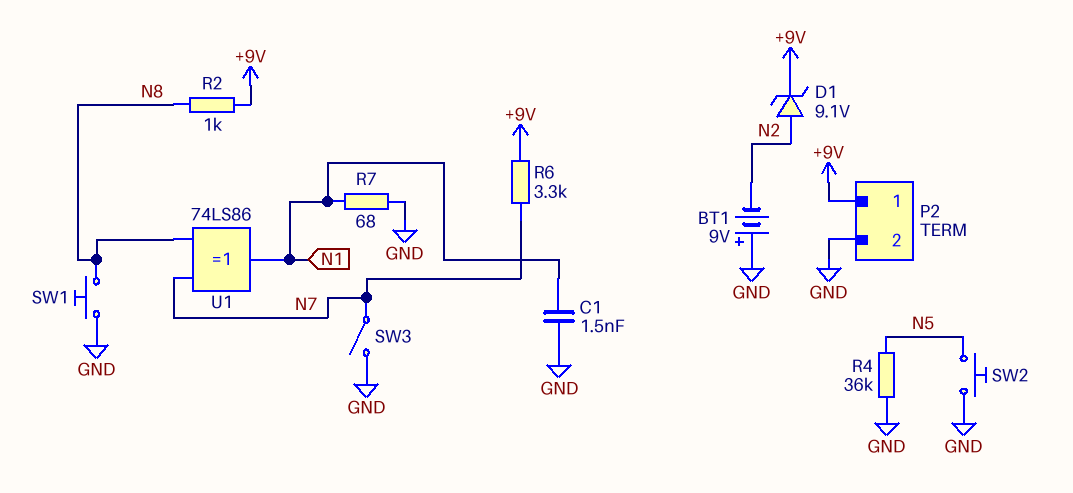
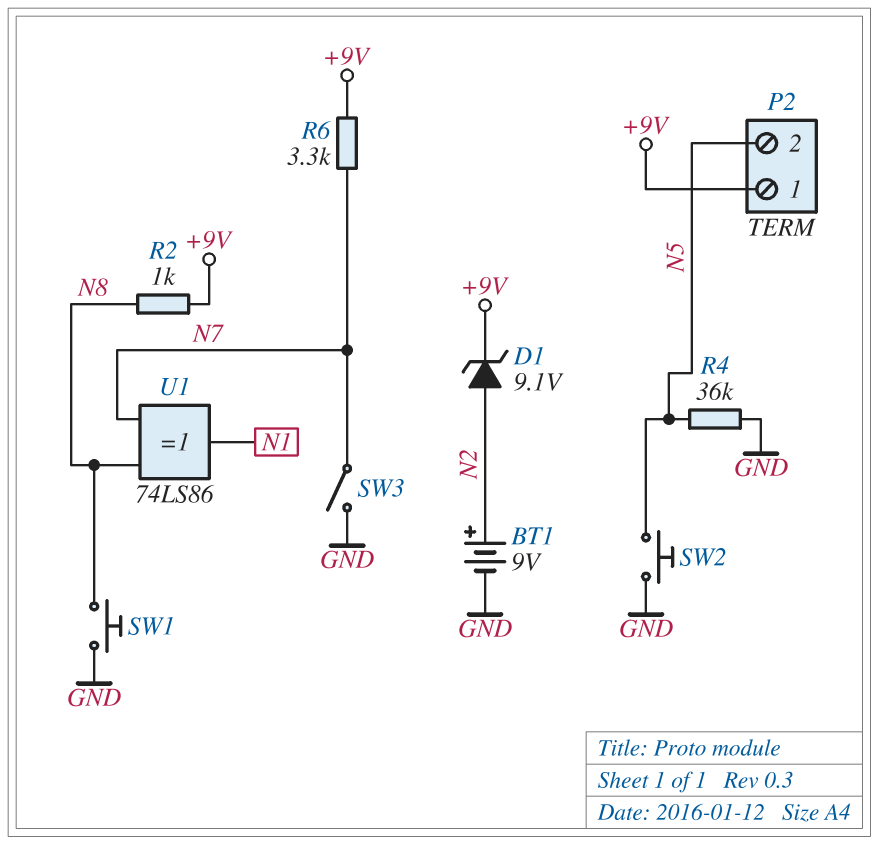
BT1: 9V (plus GND, minus N2) -> 9V (plus N2, minus GND)
C1: 1.5nF (GND, N1) -> none
P2 pin 2: GND -> N5
R7: 68 (GND, N1) -> none

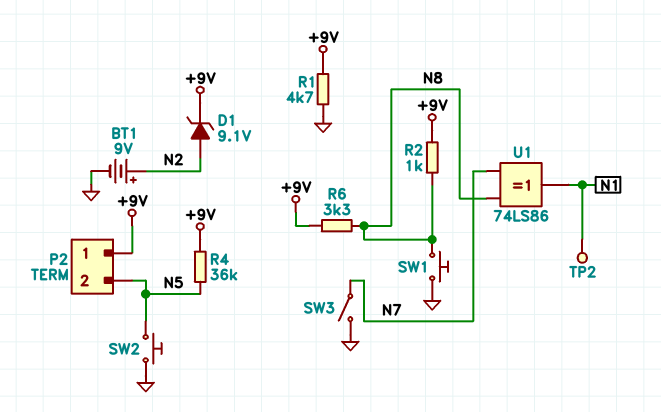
R1: none -> 4.7k (+9V, GND)
R4: 36k (GND, N5) -> 36k (+9V, N5)
R6: 3.3k (+9V, N7) -> 3.3k (+9V, N8)
TP2: none -> test point (N1)

